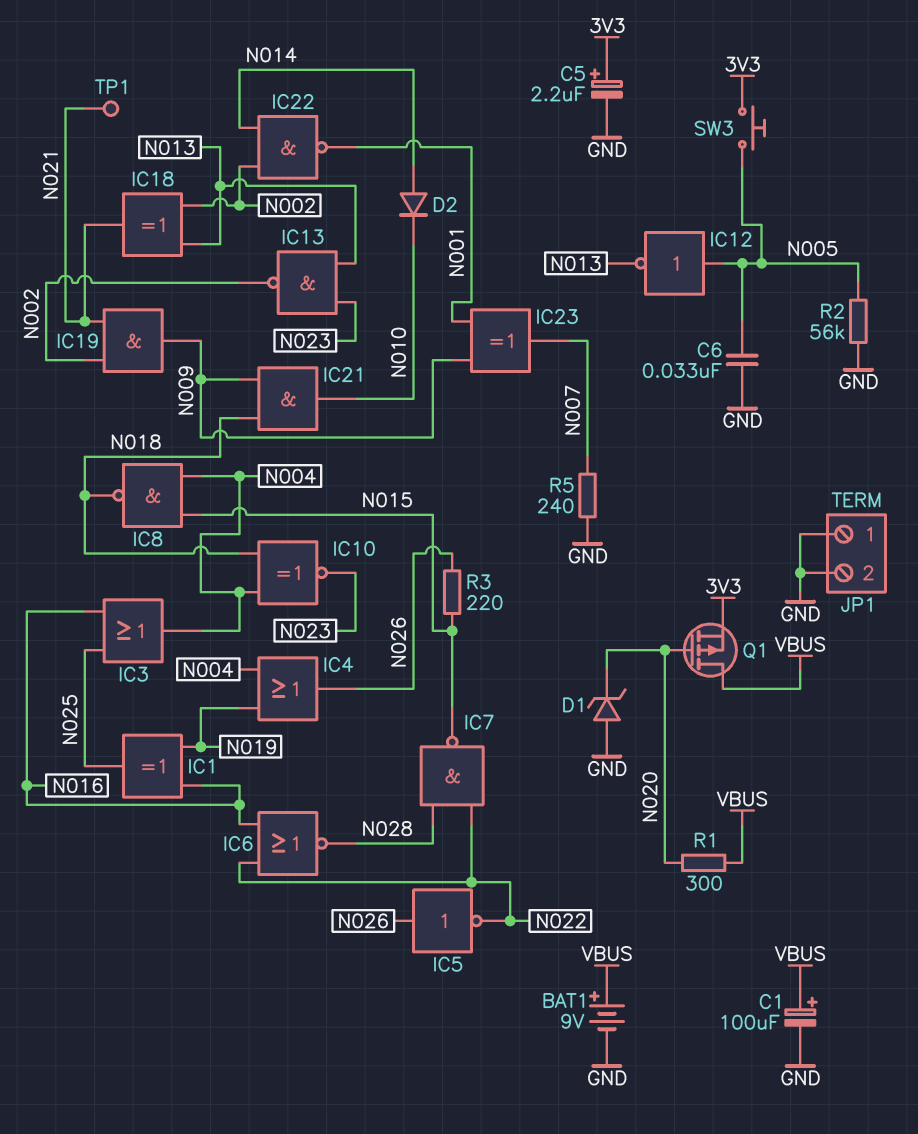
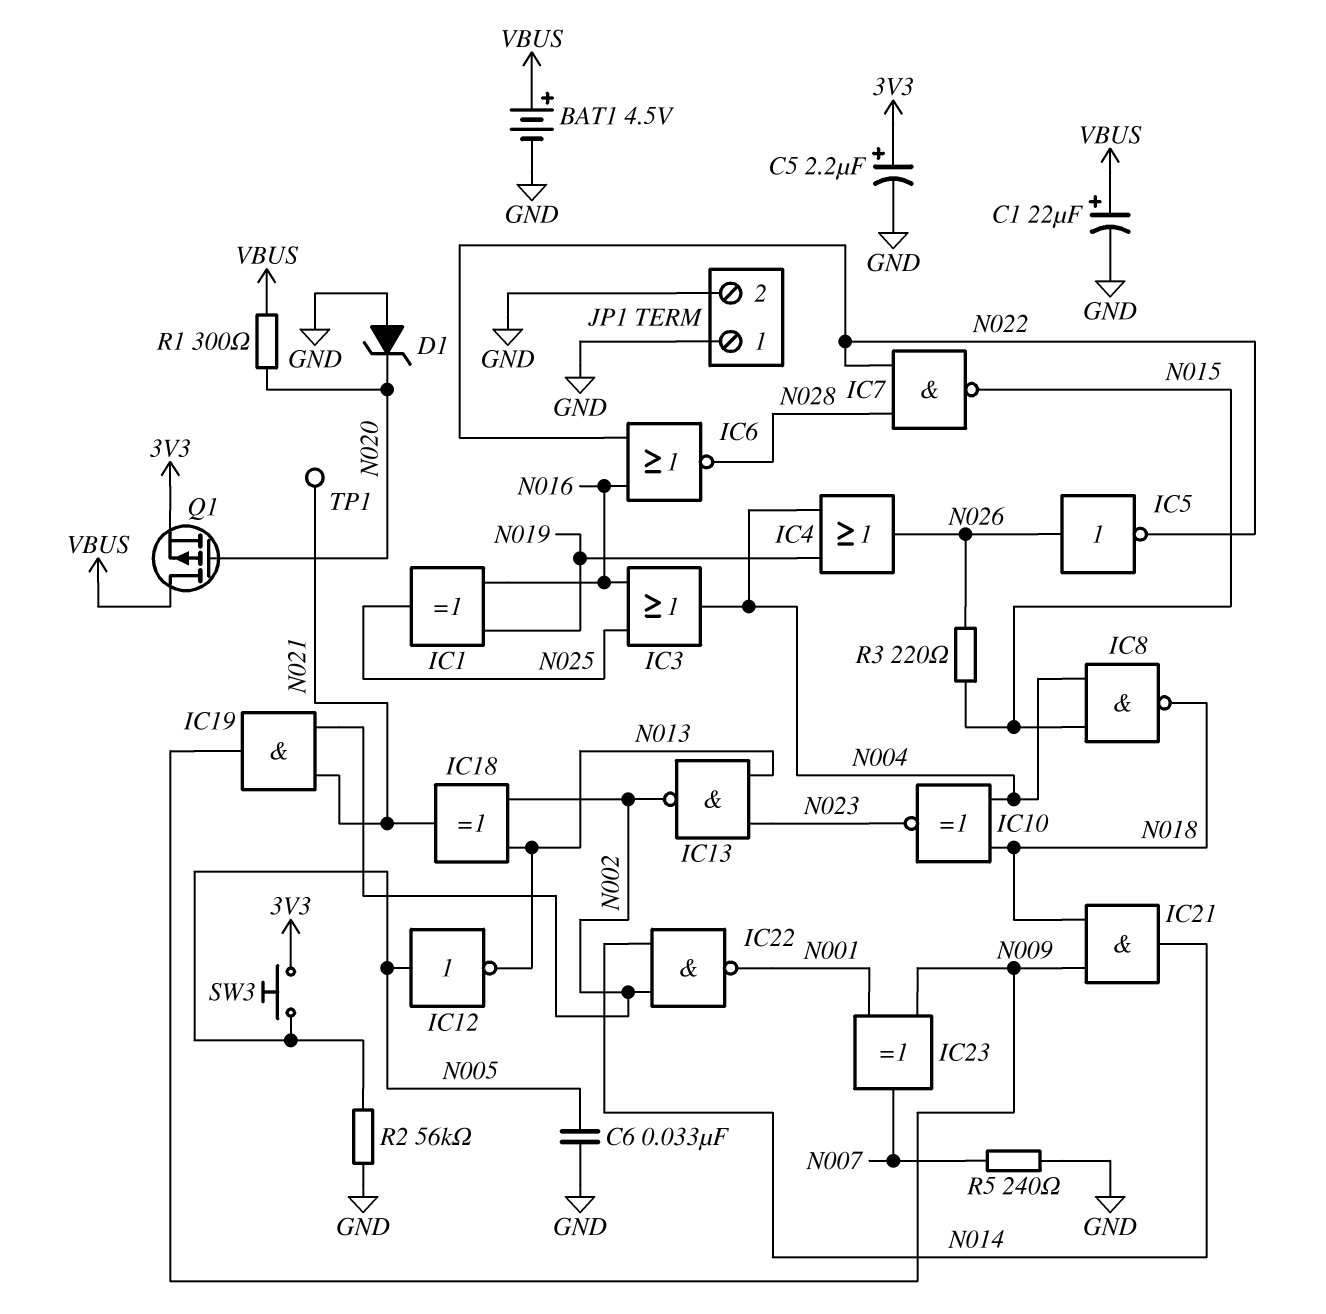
BAT1: 9V (plus VBUS, minus GND) -> 4.5V (plus VBUS, minus GND)
C1: 100uF (plus VBUS, minus GND) -> 22uF (plus VBUS, minus GND)
D2: diode (A N014, K N010) -> none
IC21: AND (in N009, in N018, out N010) -> AND (in N009, in N018, out N014)

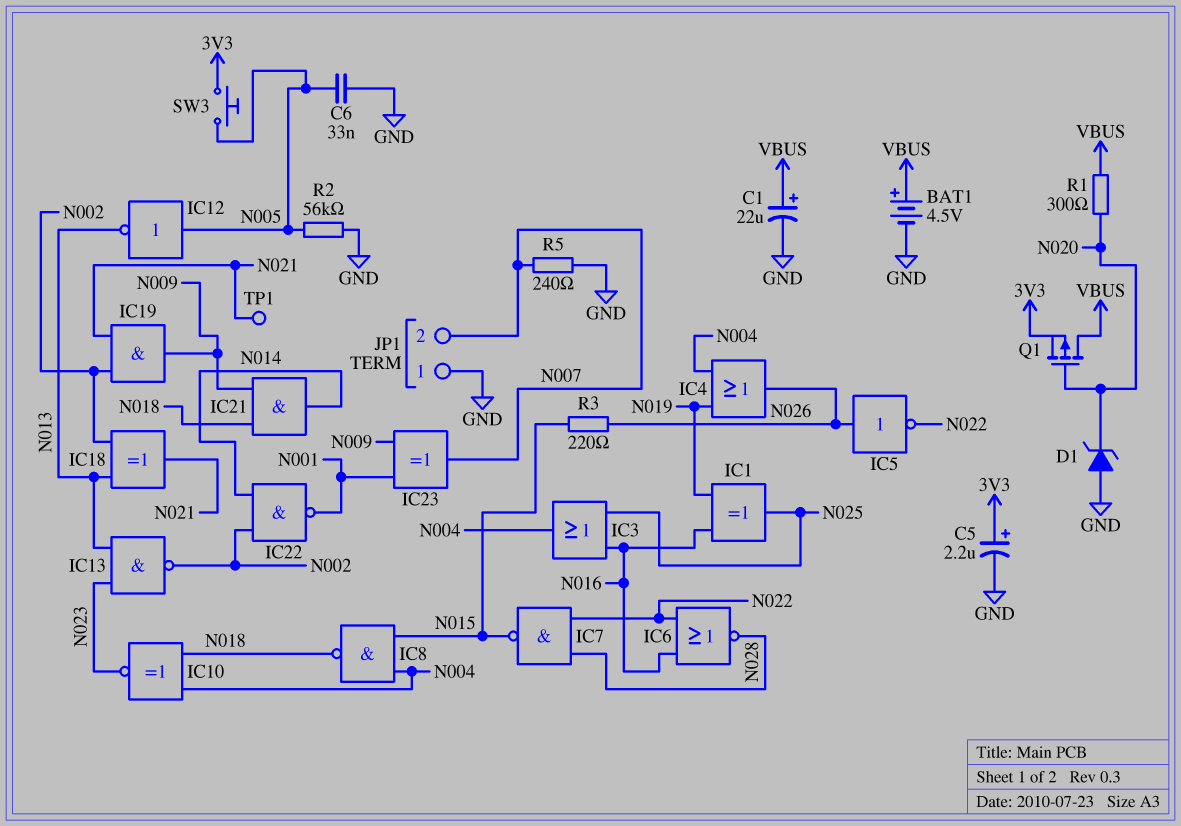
JP1 pin 2: GND -> N007

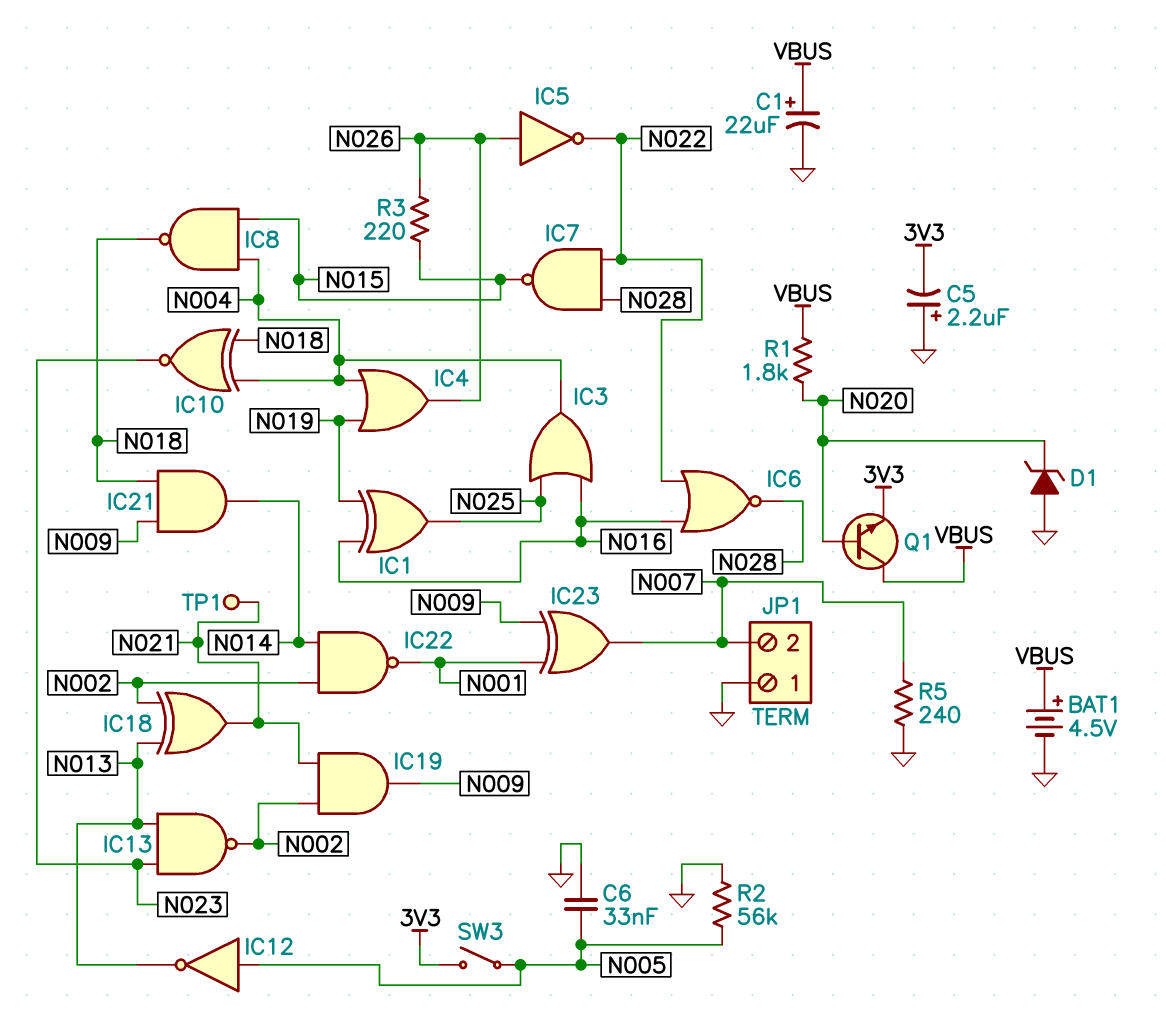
C5: 2.2uF (plus 3V3, minus GND) -> 2.2uF (plus GND, minus 3V3)
Q1: PMOS (G N020, D VBUS, S 3V3) -> NPN (B N020, C VBUS, E 3V3)
R1: 300 (N020, VBUS) -> 1.8k (N020, VBUS)
SW3: button (3V3, N005) -> switch (3V3, N005)

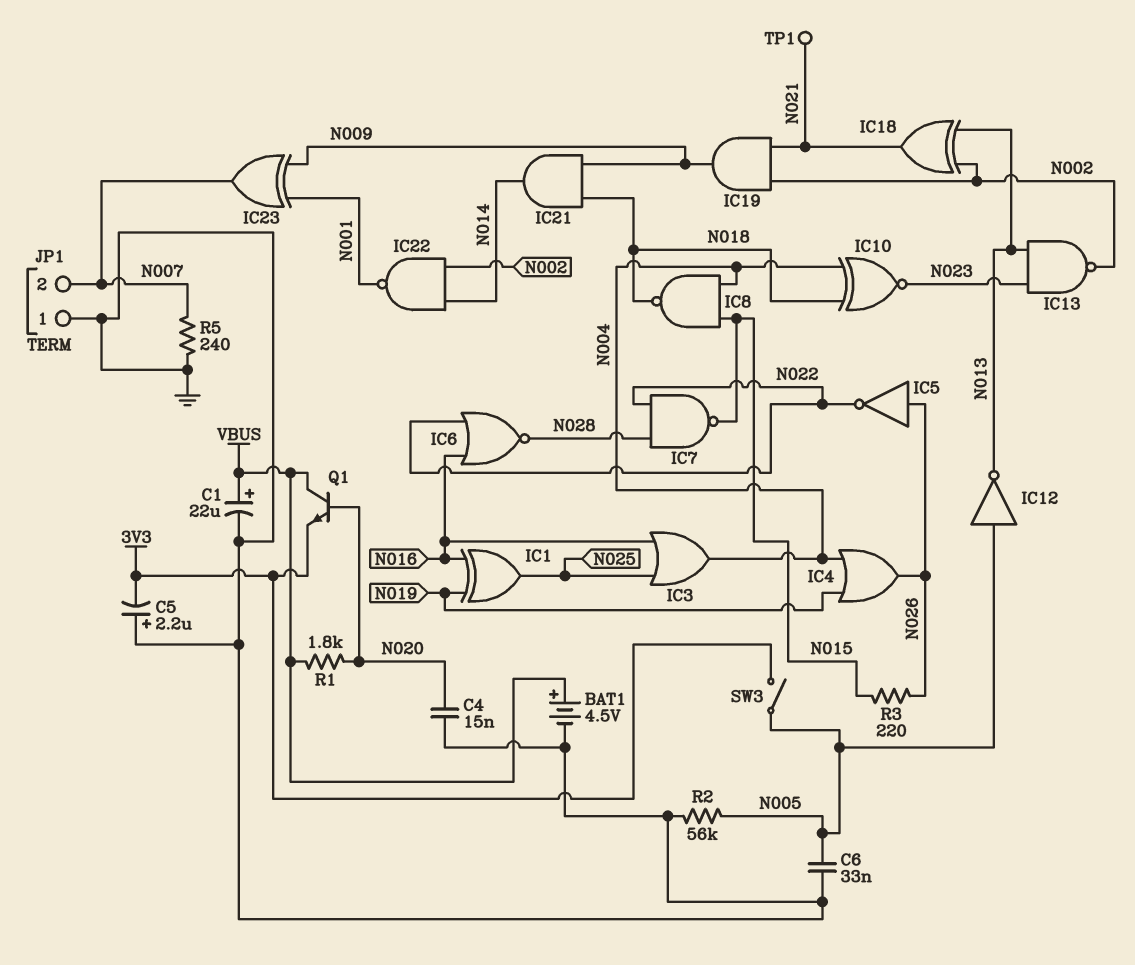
C4: none -> 15nF (GND, N020)
D1: zener (A GND, K N020) -> none

